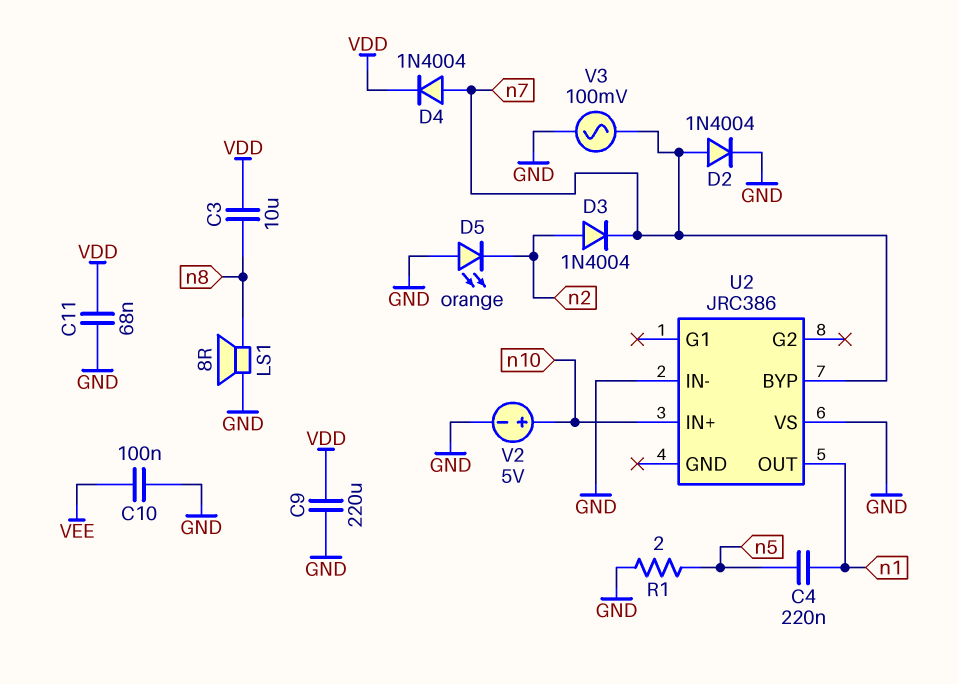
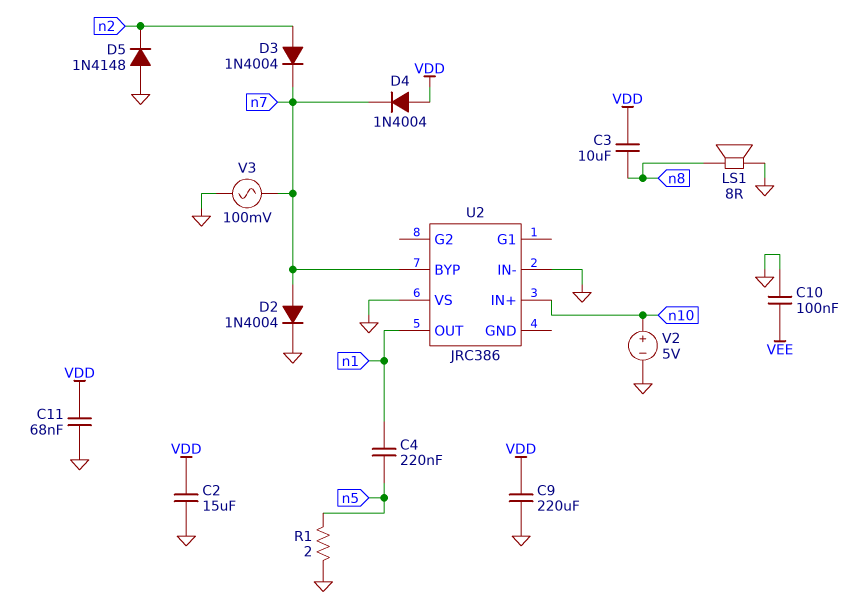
C2: none -> 15uF (GND, VDD)
D4: diode 1N4004 (A n7, K VDD) -> diode 1N4004 (A VDD, K n7)
D5: LED orange (A GND, K n2) -> diode 1N4148 (A GND, K n2)

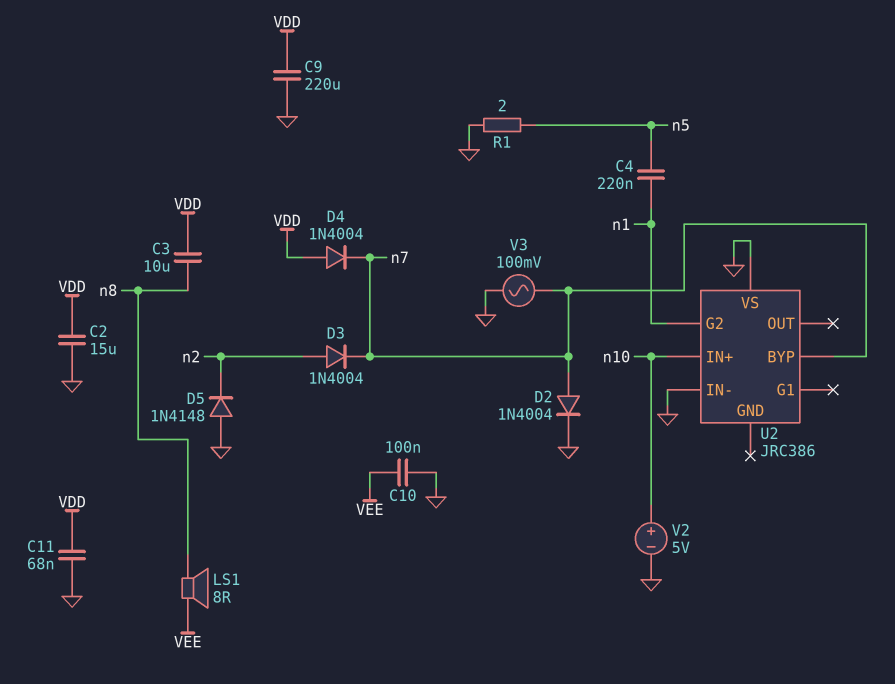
LS1: speaker 8R (GND, n8) -> speaker 8R (VEE, n8)
U2 pin G2: none -> n1
U2 pin OUT: n1 -> none

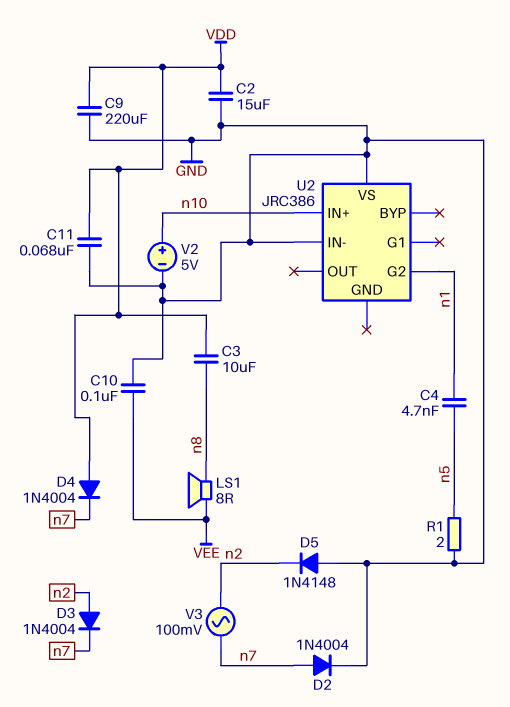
C4: 220nF (n1, n5) -> 4.7nF (n1, n5)
U2 pin BYP: n7 -> none
V3: AC 100mV (GND, n7) -> AC 100mV (n2, n7)

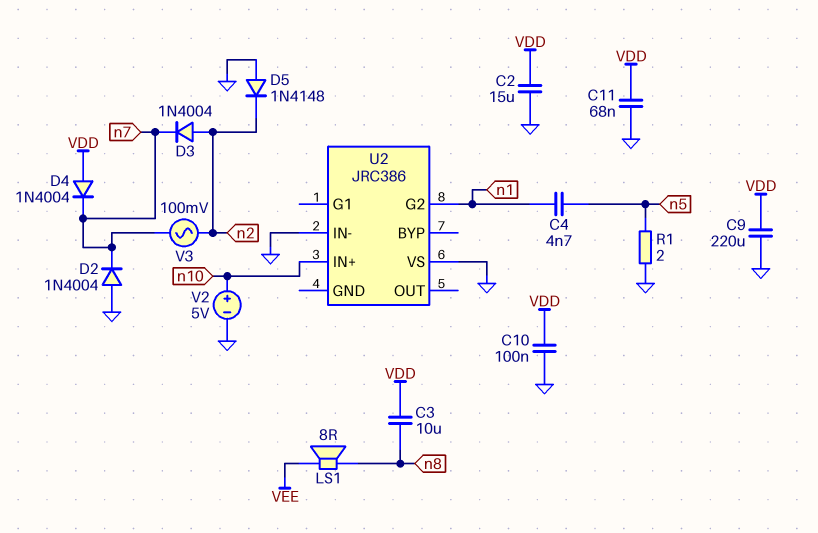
C10: 100nF (GND, VEE) -> 100nF (GND, VDD)
D2: diode 1N4004 (A n7, K GND) -> diode 1N4004 (A GND, K n7)

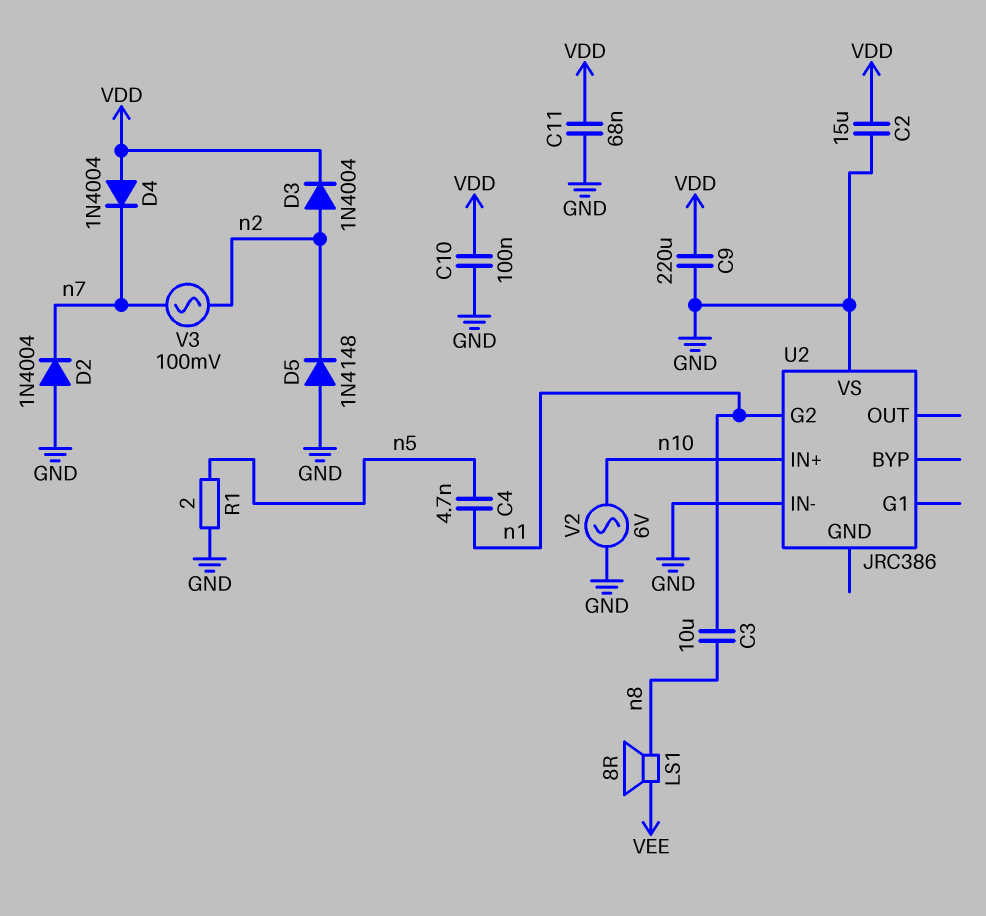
C3: 10uF (VDD, n8) -> 10uF (n1, n8)
D3: diode 1N4004 (A n2, K n7) -> diode 1N4004 (A n2, K VDD)
V2: 5V (plus n10, minus GND) -> AC 6V (GND, n10)

